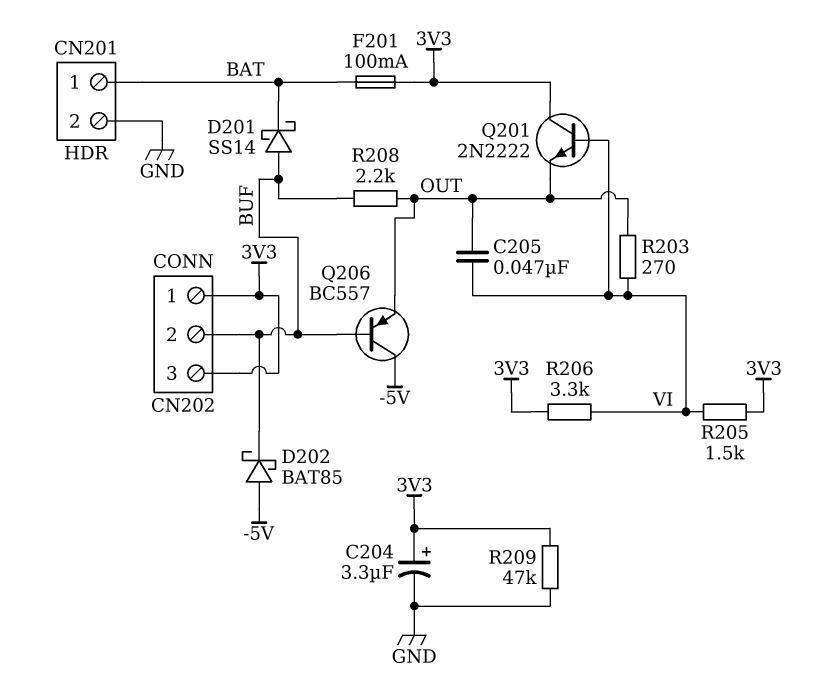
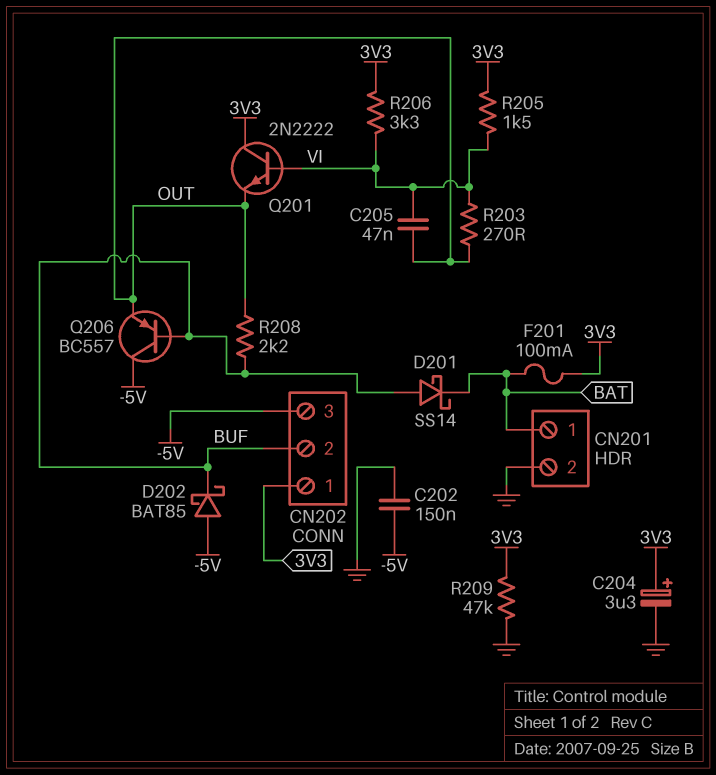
C202: none -> 150nF (-5V, GND)
CN202 pin 3: 3V3 -> -5V

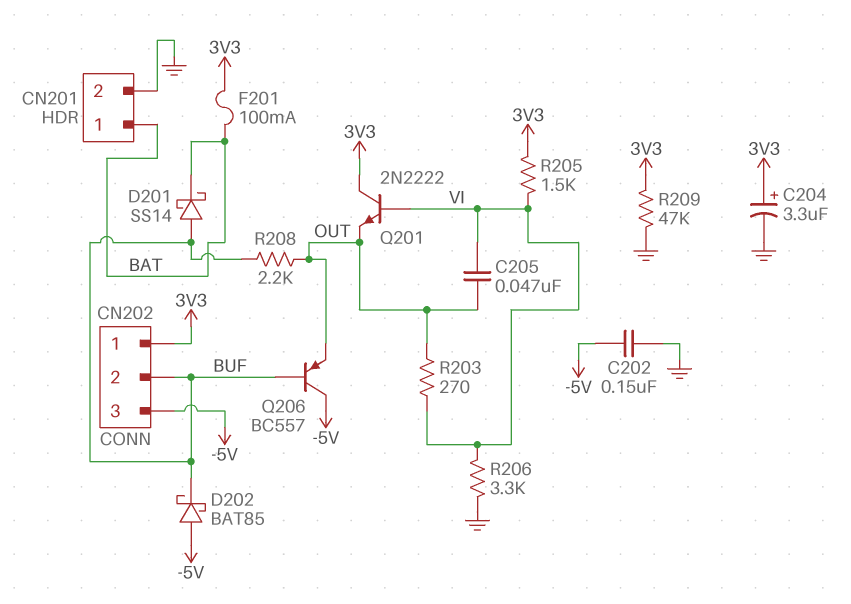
R206: 3.3k (3V3, VI) -> 3.3k (GND, VI)

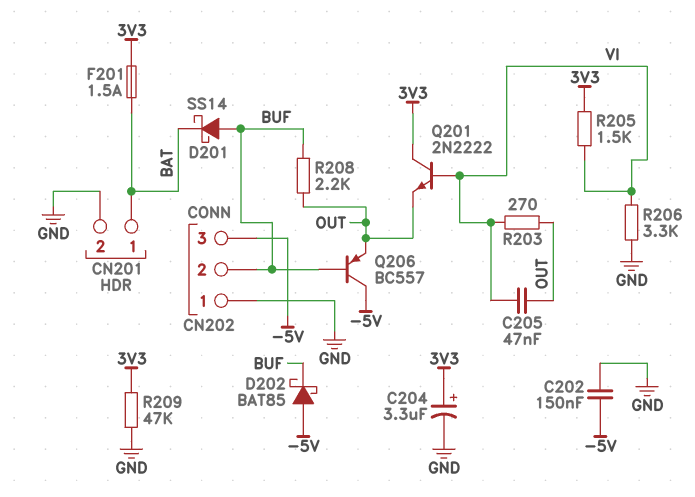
CN202 pin 1: 3V3 -> GND
F201: 100mA (3V3, BAT) -> 1.5A (3V3, BAT)

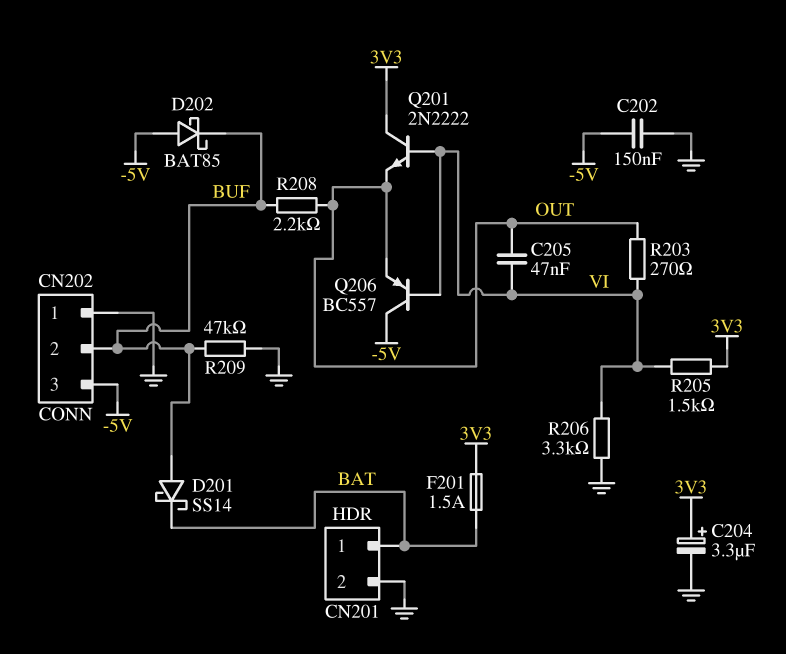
Q206: PNP BC557 (B BUF, C -5V, E OUT) -> PNP BC557 (B VI, C -5V, E OUT)
R209: 47k (3V3, GND) -> 47k (BUF, GND)

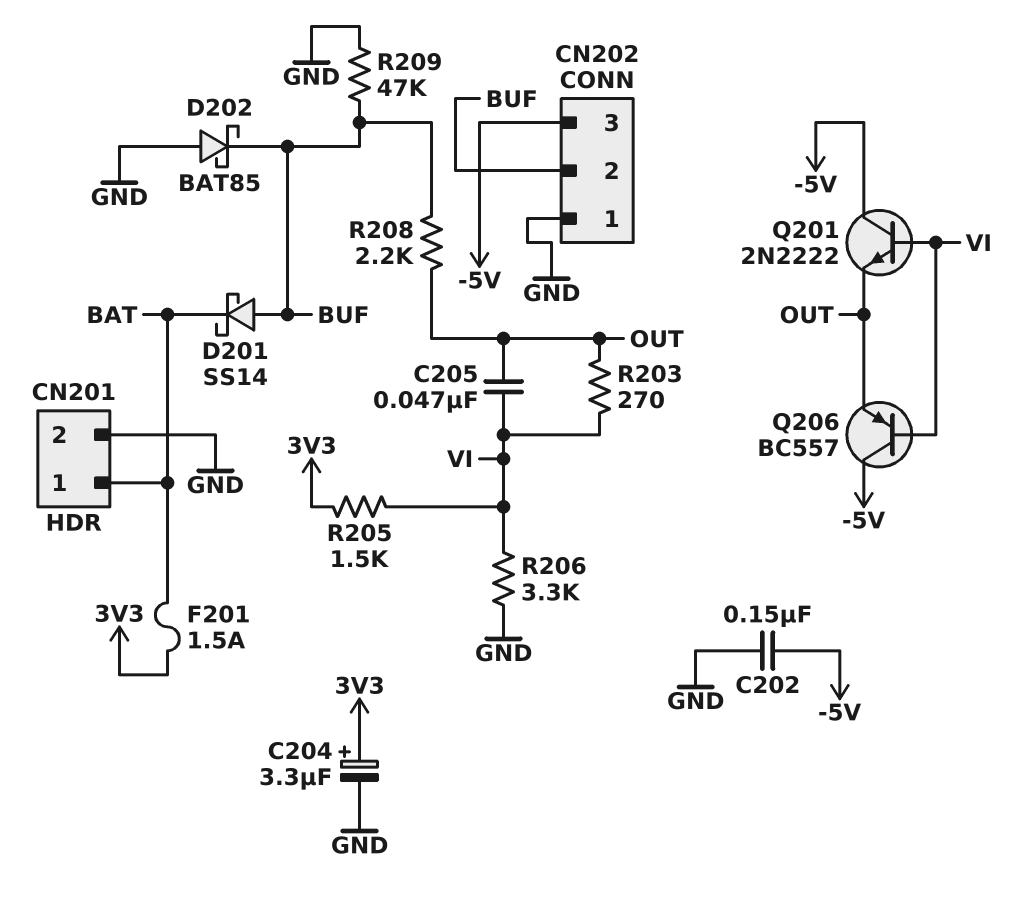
D202: schottky BAT85 (A -5V, K BUF) -> schottky BAT85 (A GND, K BUF)
Q201: NPN 2N2222 (B VI, C 3V3, E OUT) -> NPN 2N2222 (B VI, C -5V, E OUT)

